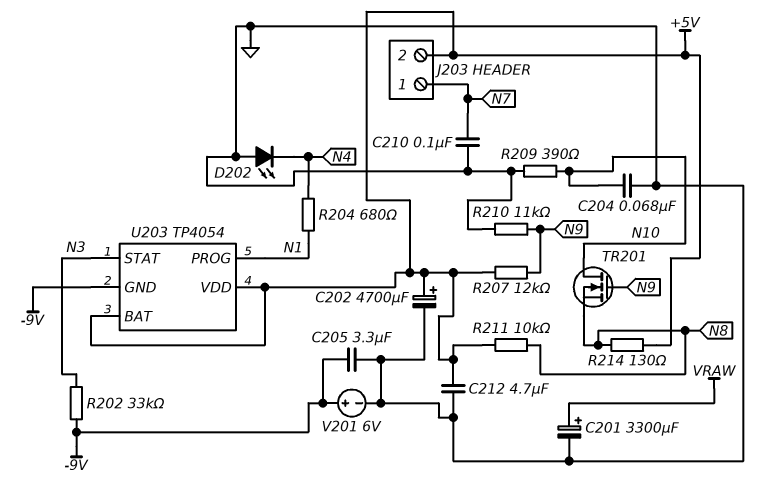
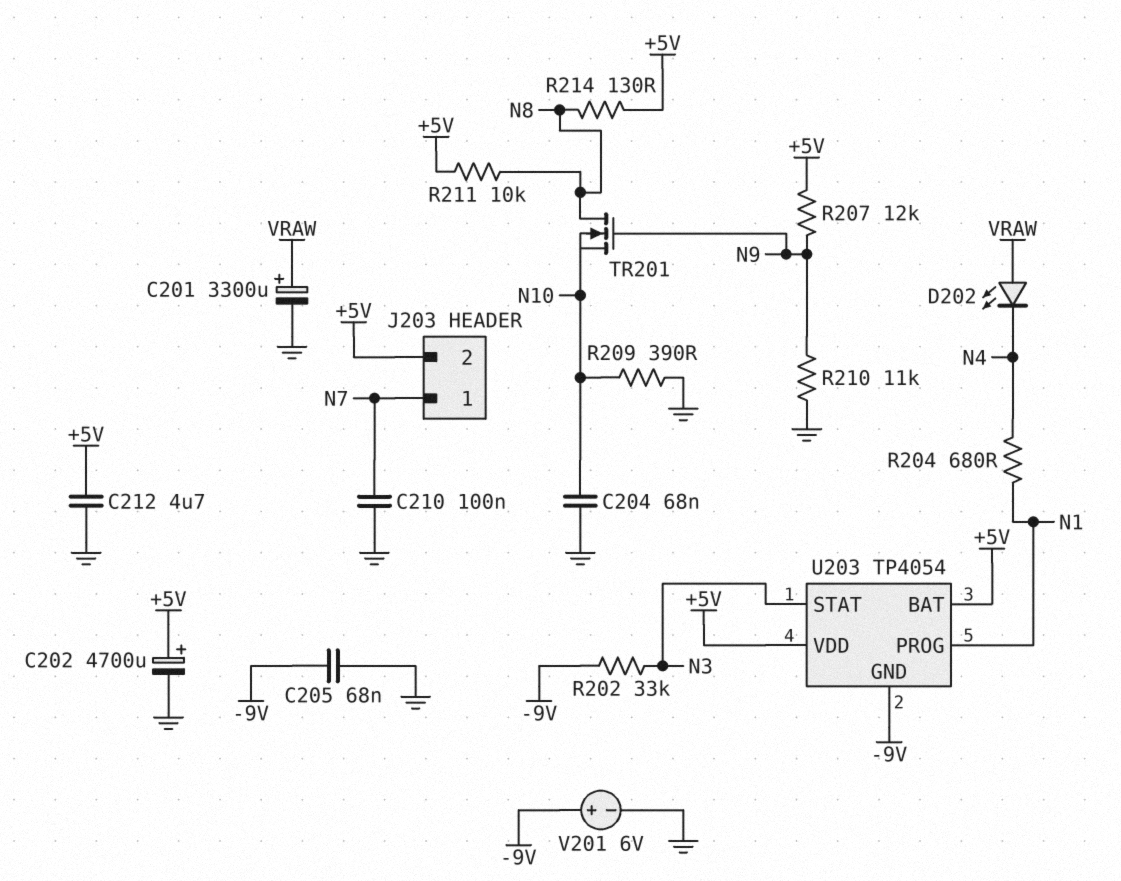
C205: 3.3uF (-9V, GND) -> 68nF (-9V, GND)
D202: LED (A GND, K N4) -> LED (A VRAW, K N4)
TR201: NMOS (G N9, D N10, S N8) -> NMOS (G N9, D N8, S N10)

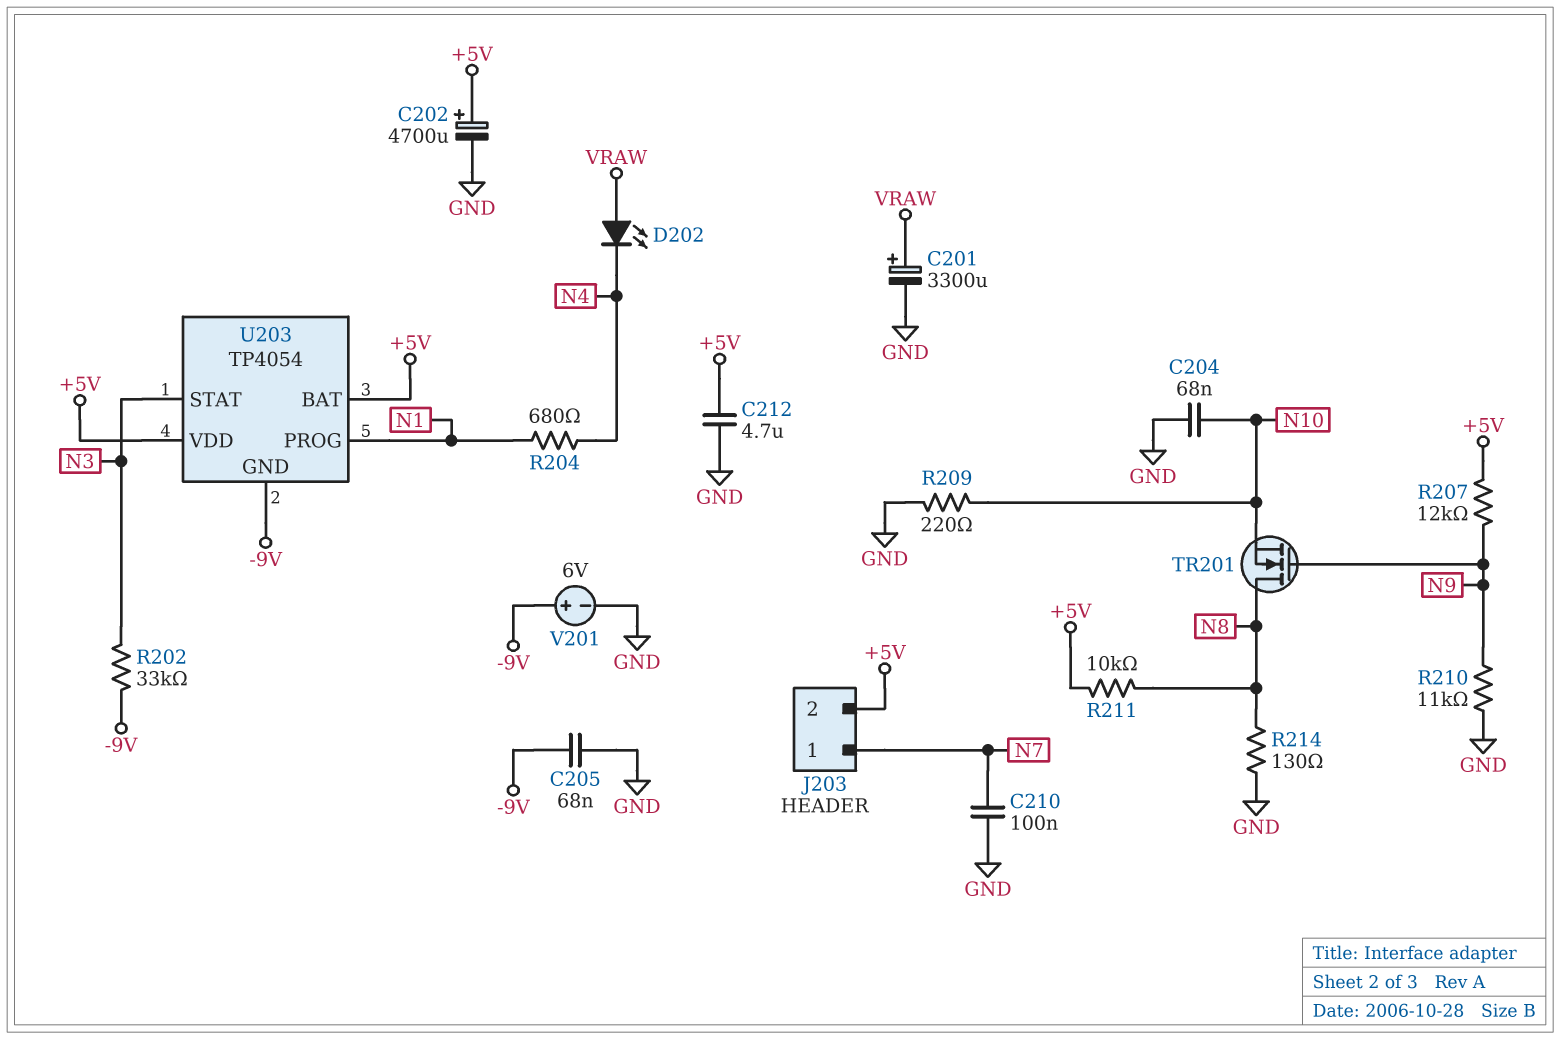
R209: 390 (GND, N10) -> 220 (GND, N10)
R214: 130 (+5V, N8) -> 130 (GND, N8)

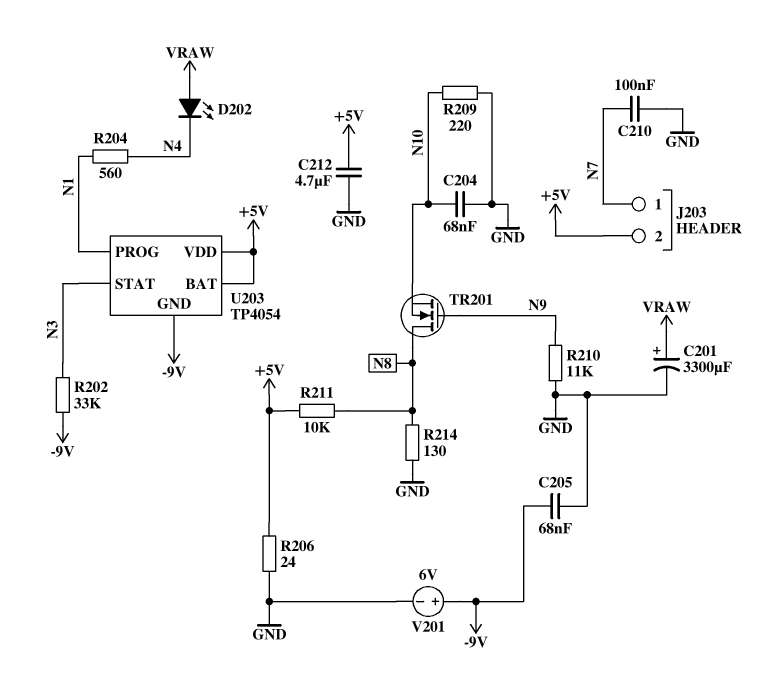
C202: 4700uF (plus +5V, minus GND) -> none
R204: 680 (N1, N4) -> 560 (N1, N4)
R206: none -> 24 (+5V, GND)
R207: 12k (+5V, N9) -> none

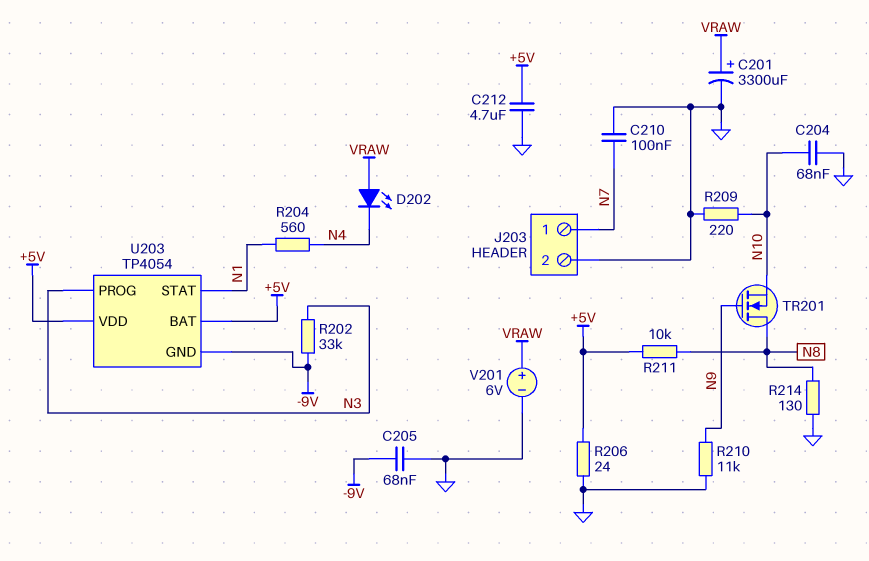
J203 pin 2: +5V -> GND
U203 pin PROG: N1 -> N3
U203 pin STAT: N3 -> N1
V201: 6V (plus -9V, minus GND) -> 6V (plus VRAW, minus GND)

